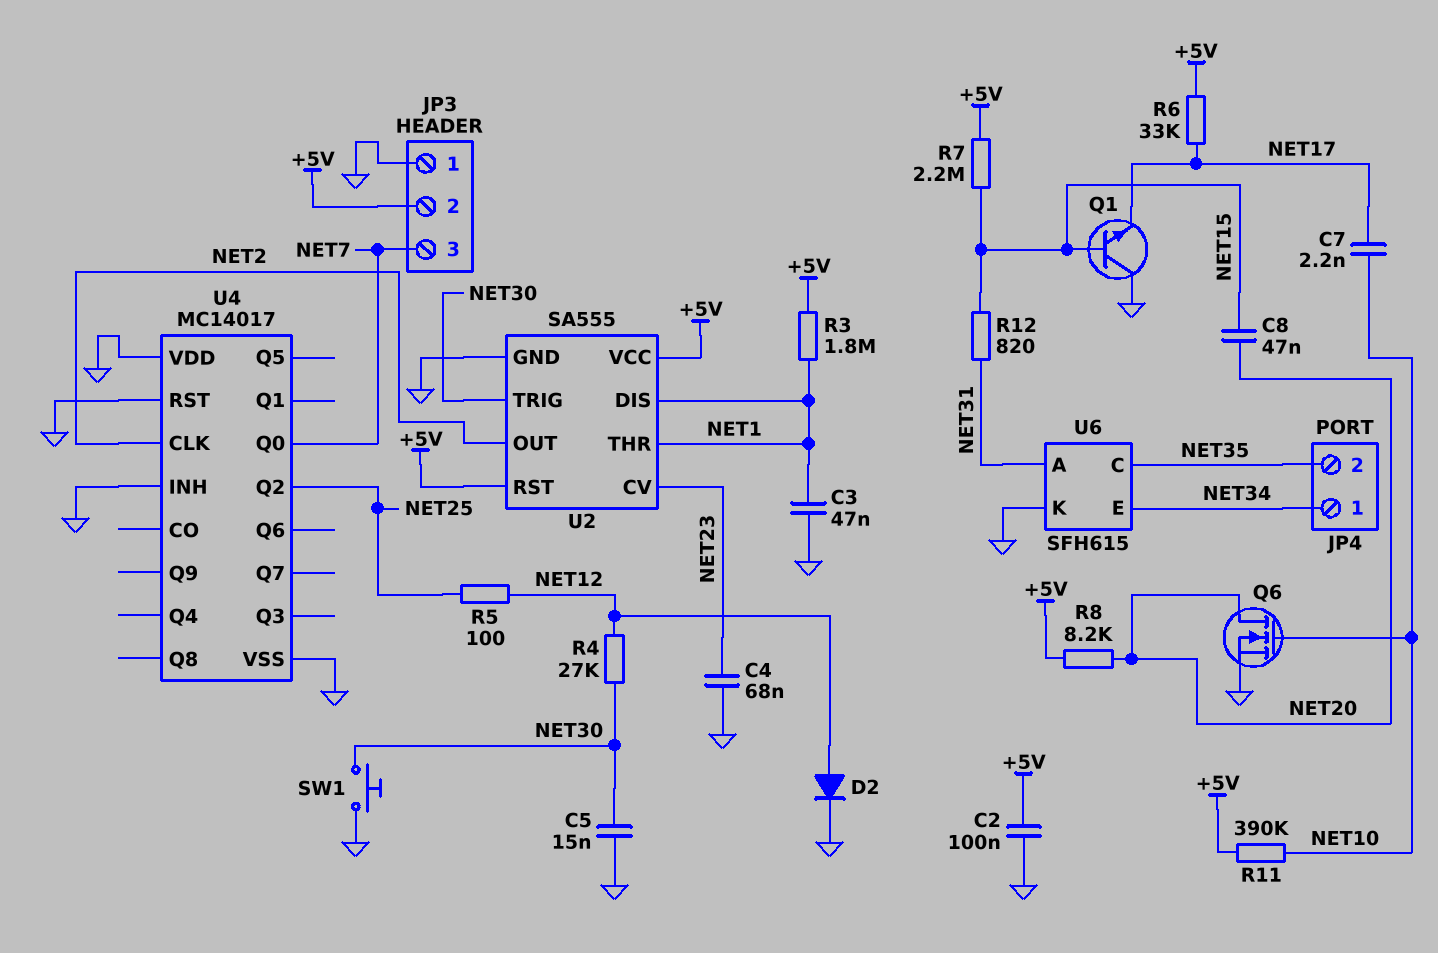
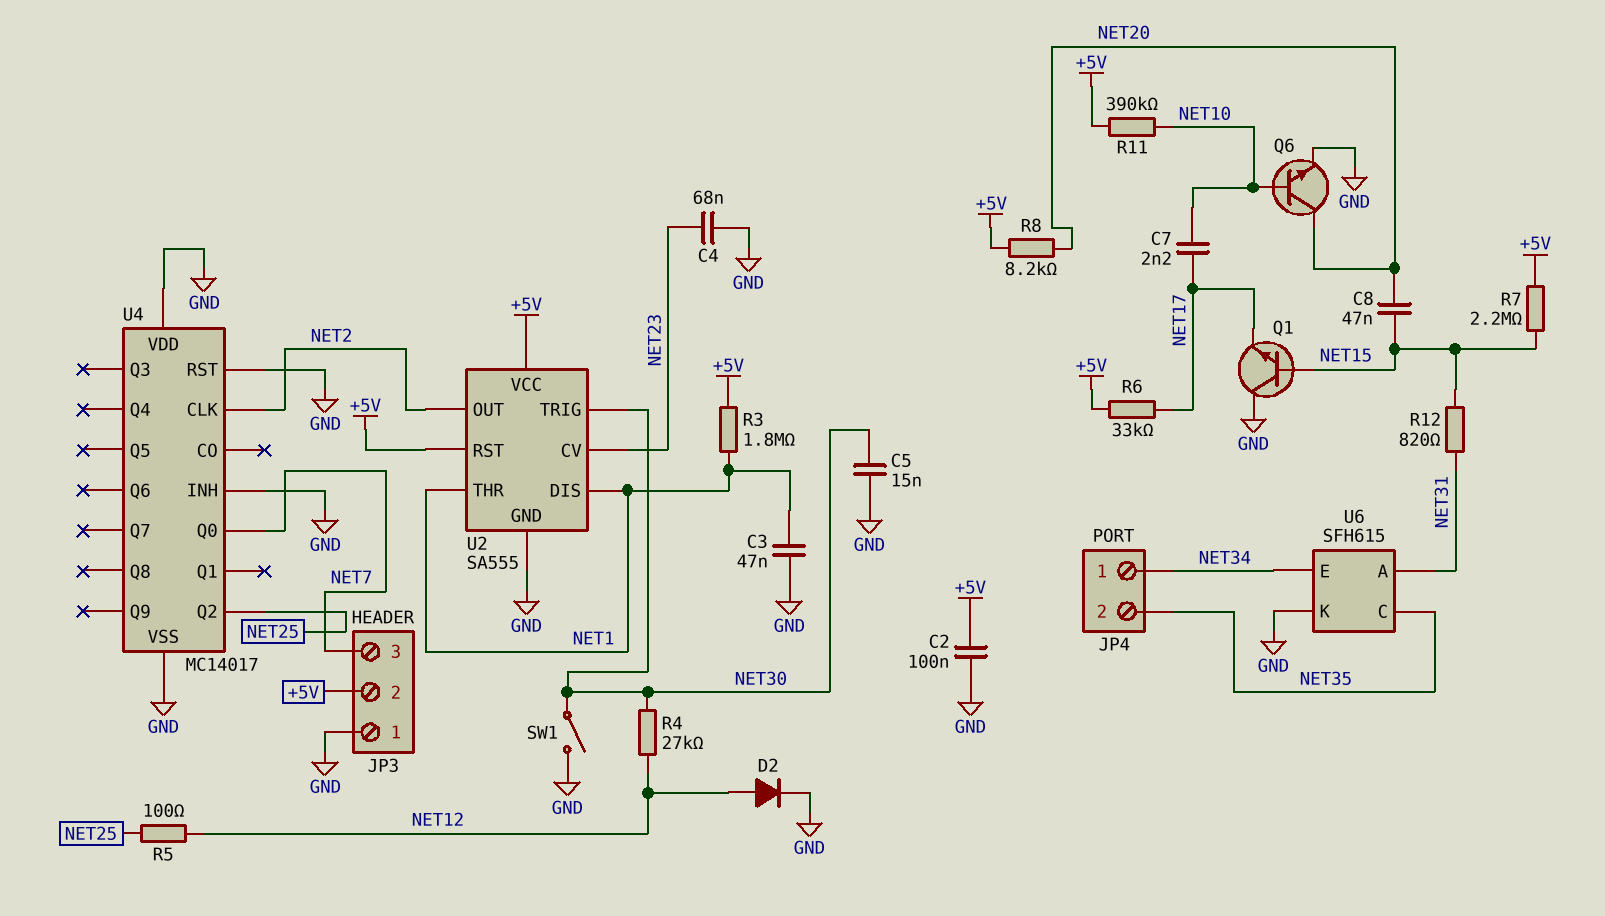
Q6: NMOS (G NET10, D NET20, S GND) -> NPN (B NET10, C NET20, E GND)
SW1: button (GND, NET30) -> switch (GND, NET30)

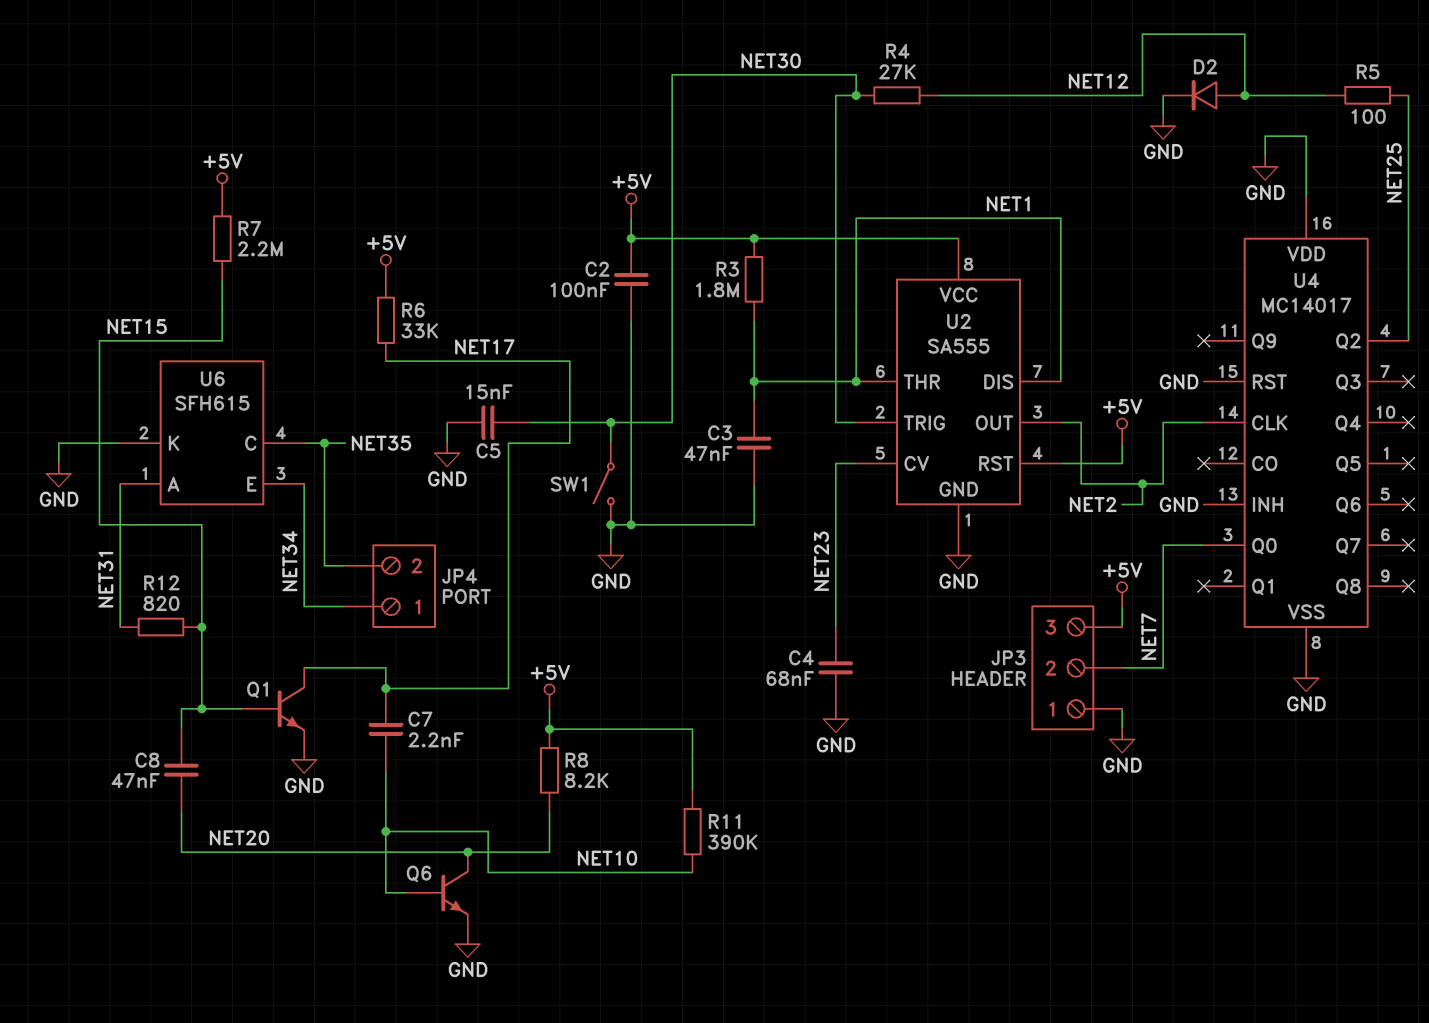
JP3 pin 2: +5V -> NET7
JP3 pin 3: NET7 -> +5V
Q1: NPN (B NET15, C GND, E NET17) -> NPN (B NET15, C NET17, E GND)

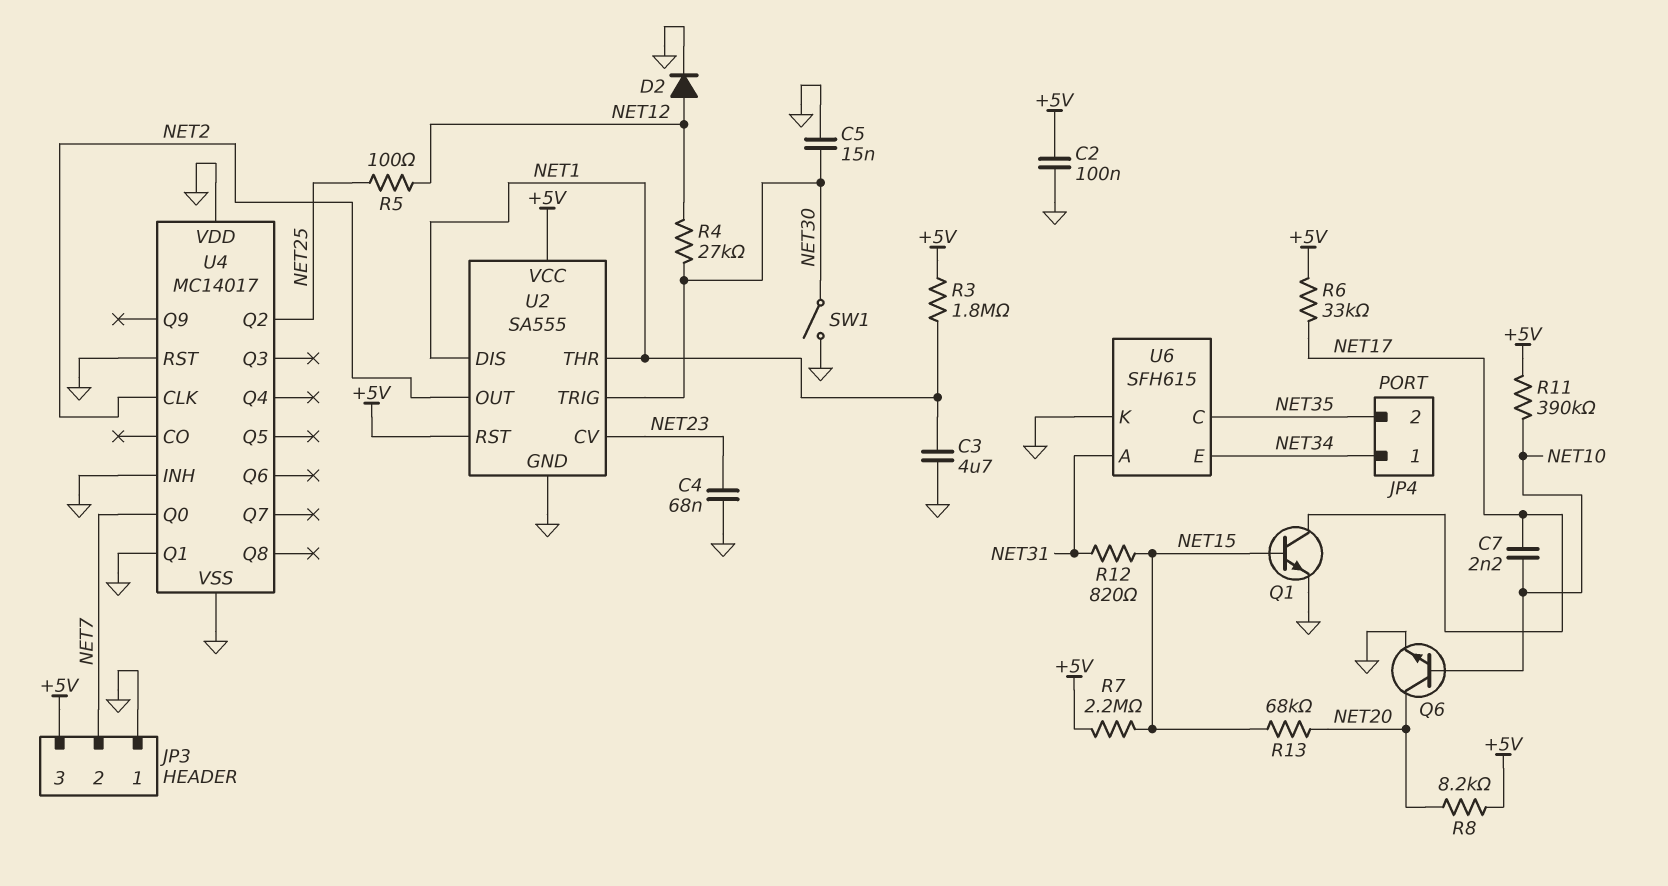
C3: 47nF (GND, NET1) -> 4.7uF (GND, NET1)
C8: 47nF (NET15, NET20) -> none
R13: none -> 68k (NET15, NET20)
U4 pin Q1: none -> GND

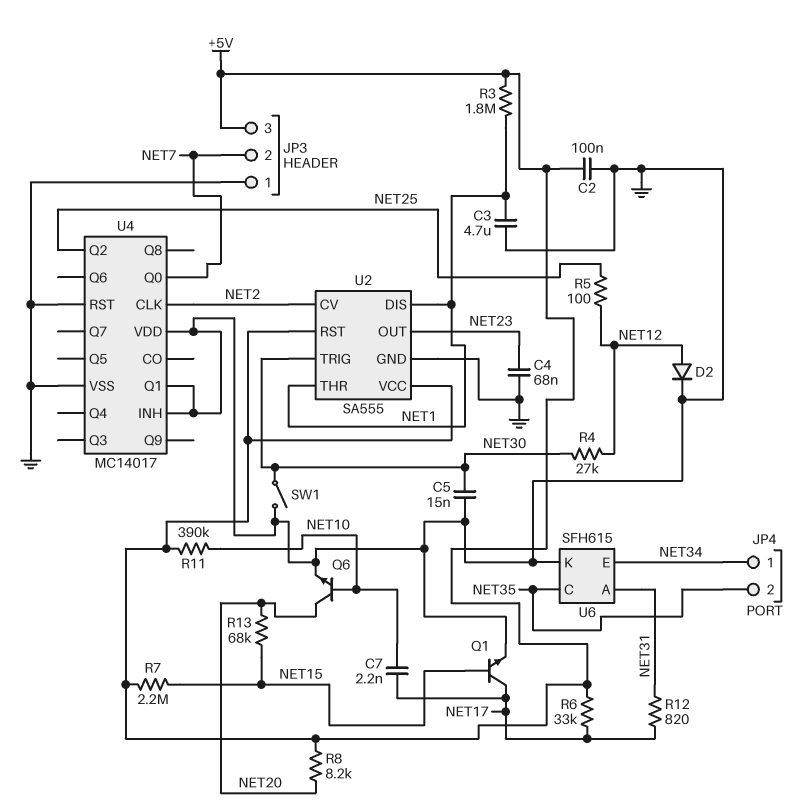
R12: 820 (NET15, NET31) -> 820 (NET17, NET31)
U2 pin CV: NET23 -> NET2
U2 pin OUT: NET2 -> NET23

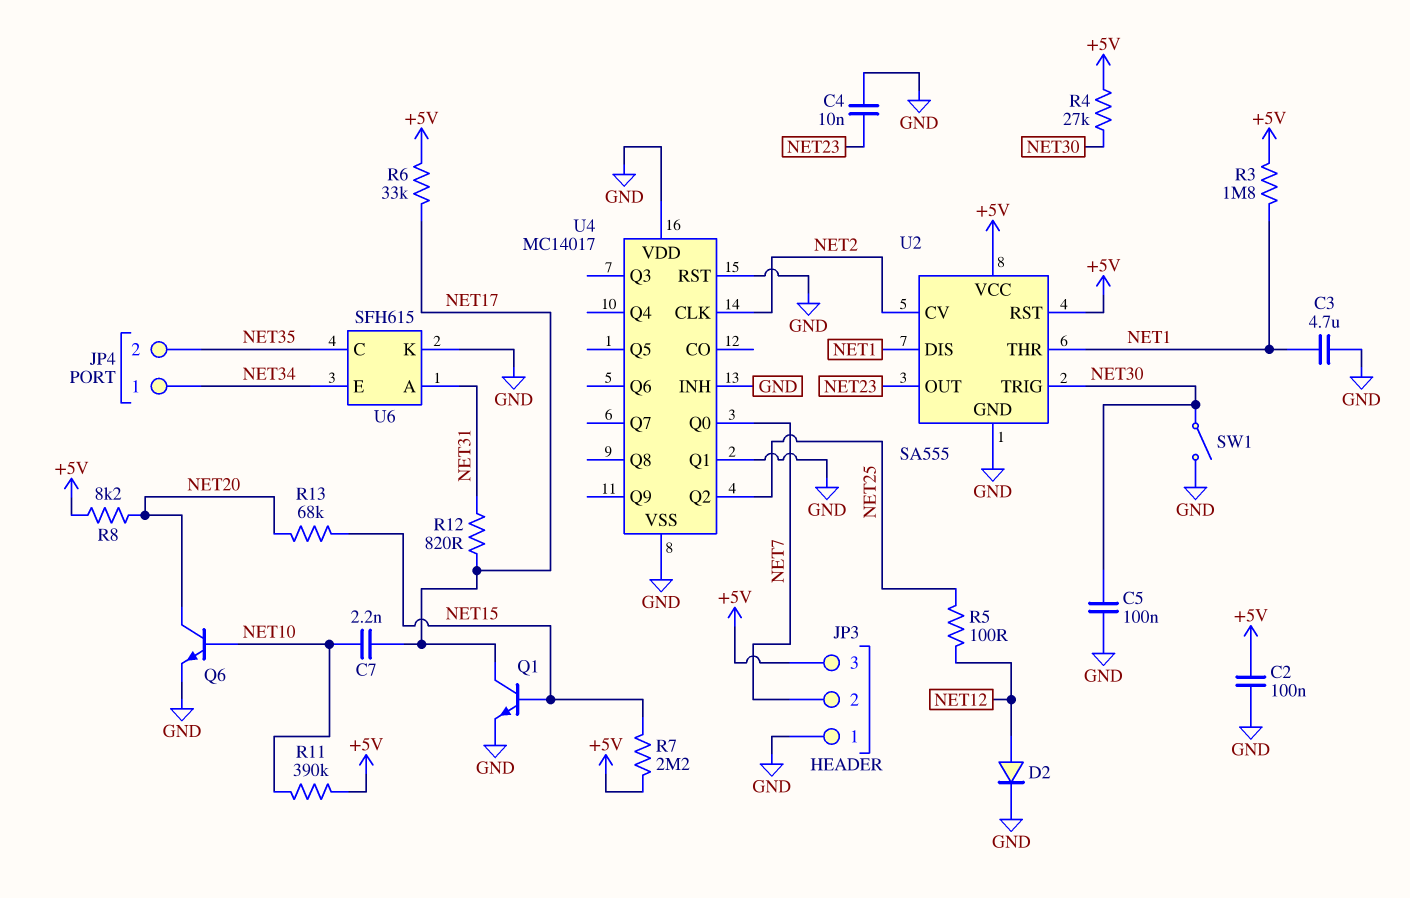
C4: 68nF (GND, NET23) -> 10nF (GND, NET23)
C5: 15nF (GND, NET30) -> 100nF (GND, NET30)
R4: 27k (NET12, NET30) -> 27k (+5V, NET30)

